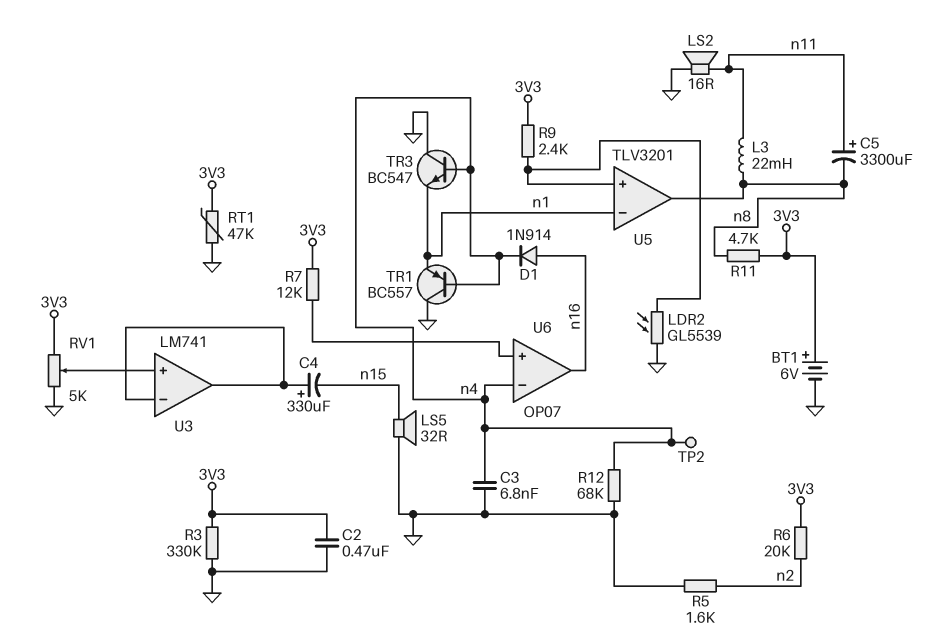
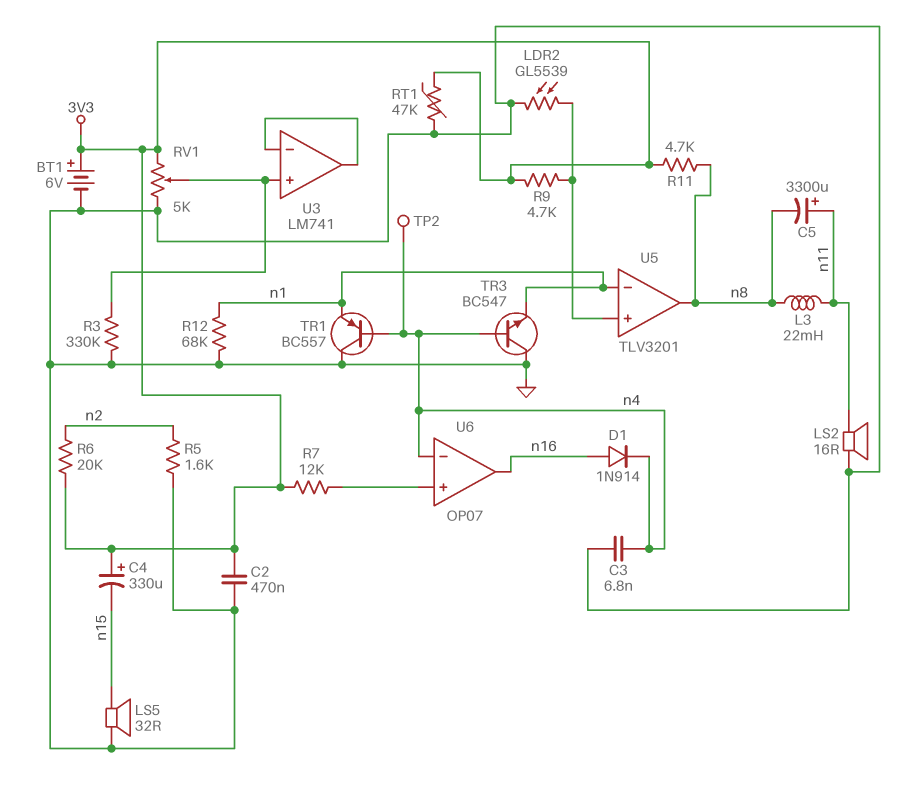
C4: 330uF (plus U3/in-, minus n15) -> 330uF (plus 3V3, minus n15)
R3: 330k (3V3, GND) -> 330k (GND, U3/in+)
R9: 2.4k (3V3, U5/in+) -> 4.7k (3V3, U5/in+)
R12: 68k (GND, n4) -> 68k (GND, n1)

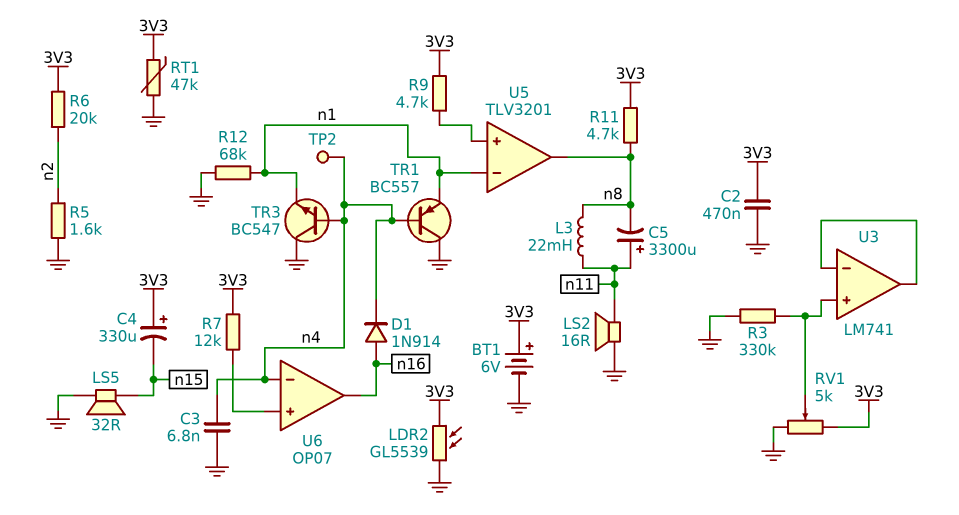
LDR2: GL5539 (GND, U5/in+) -> GL5539 (3V3, GND)

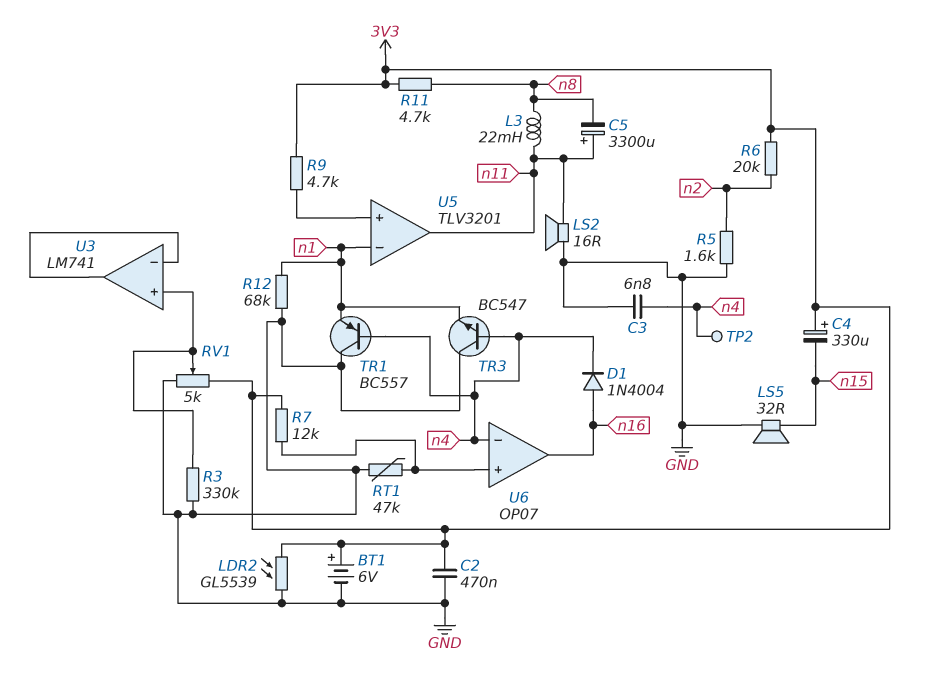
D1: diode 1N914 (A n16, K n4) -> diode 1N4004 (A n16, K n4)
RT1: 47k (3V3, GND) -> 47k (GND, U6/in+)
U5 pin out: n8 -> n11

